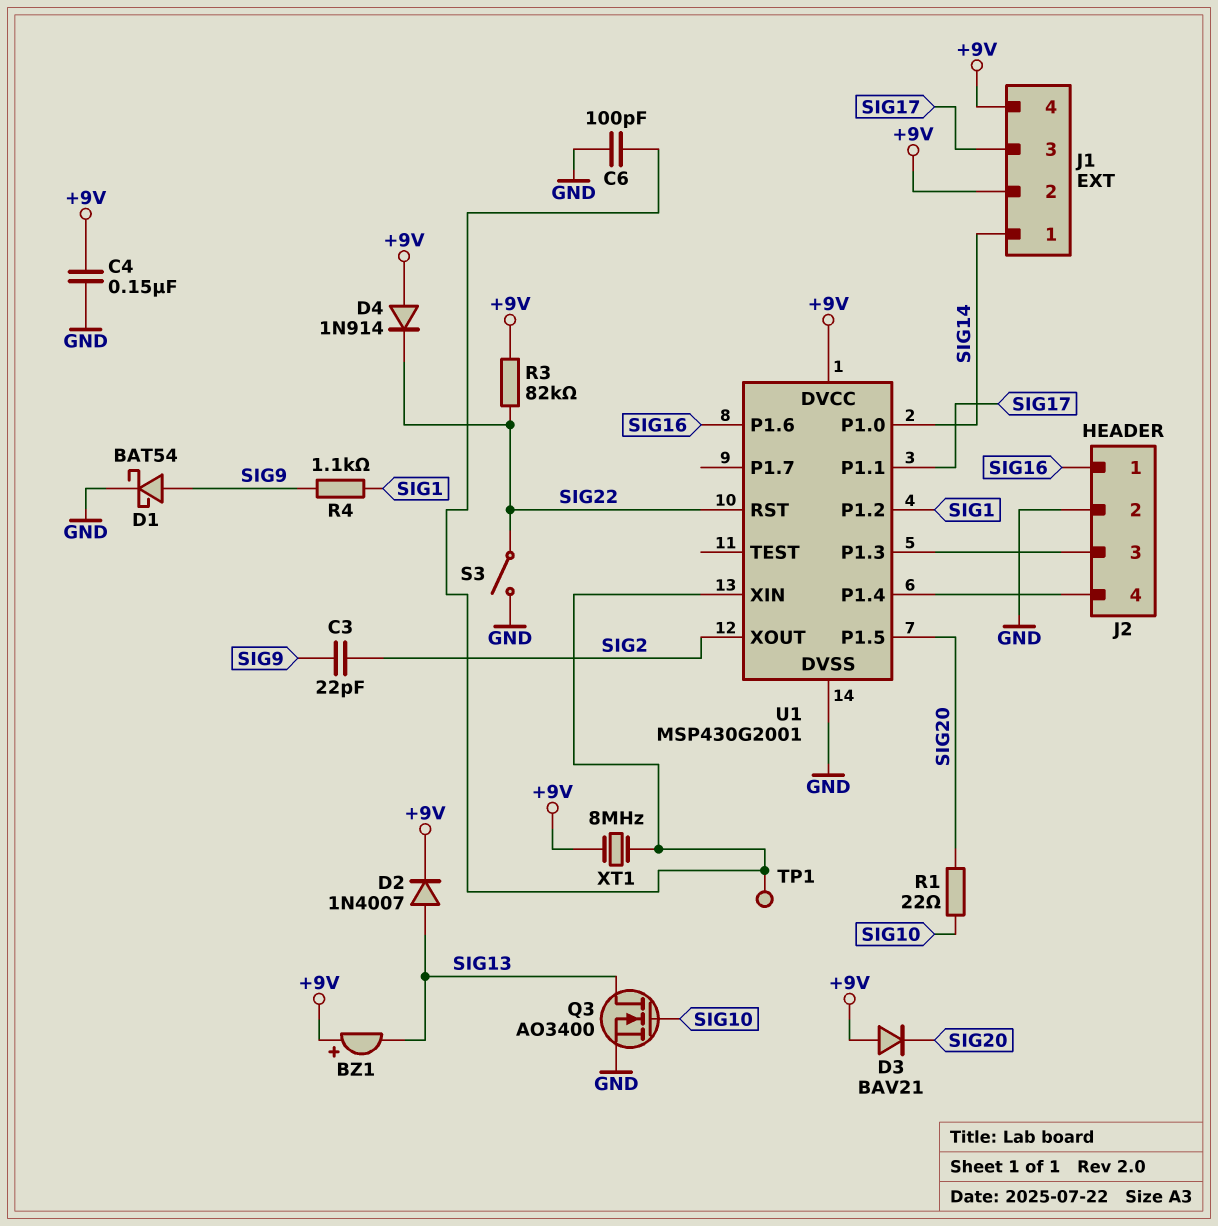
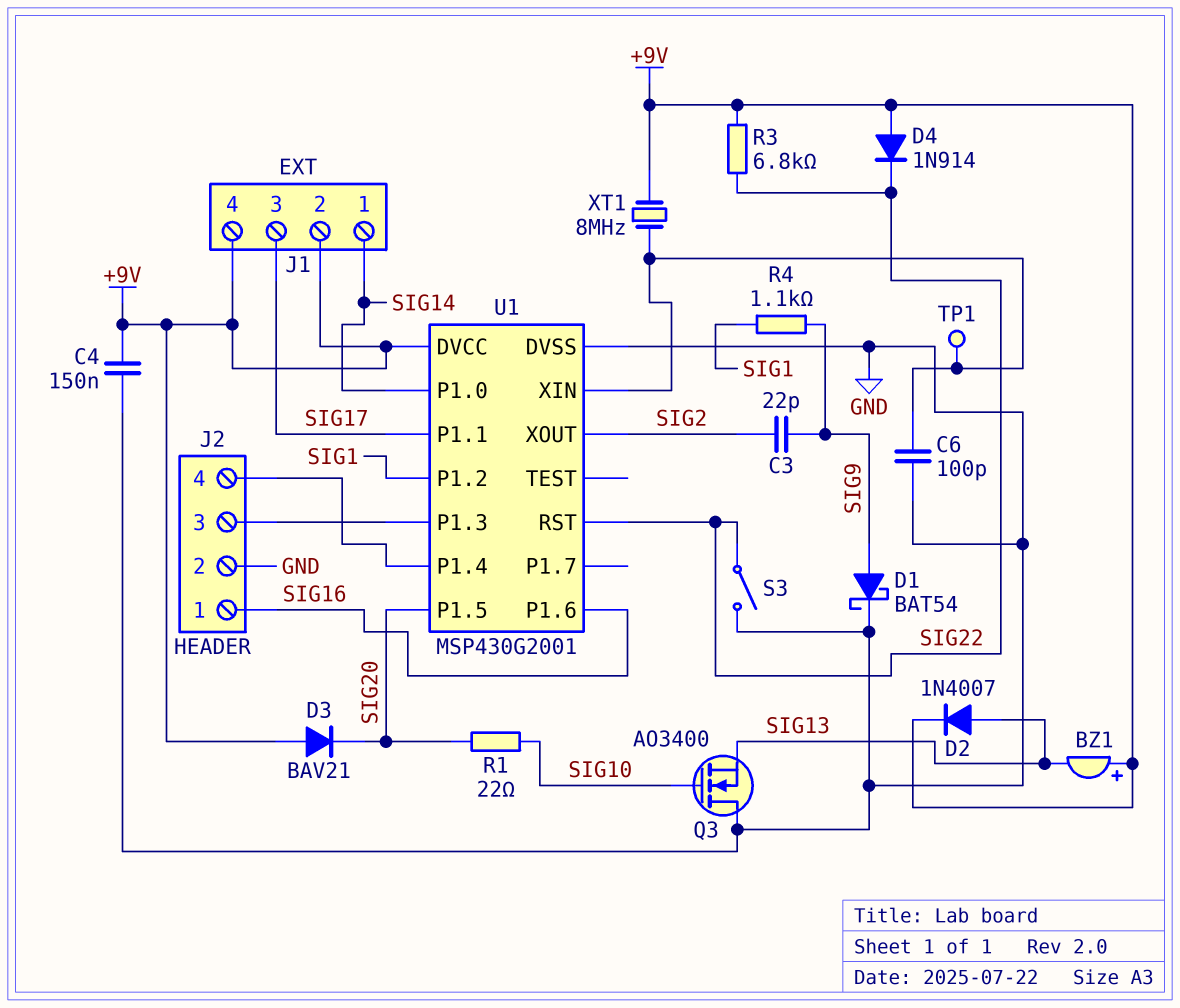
Q3: NMOS AO3400 (G SIG10, D SIG13, S GND) -> NMOS AO3400 (G SIG10, D GND, S SIG13)
R3: 82k (+9V, SIG22) -> 6.8k (+9V, SIG22)

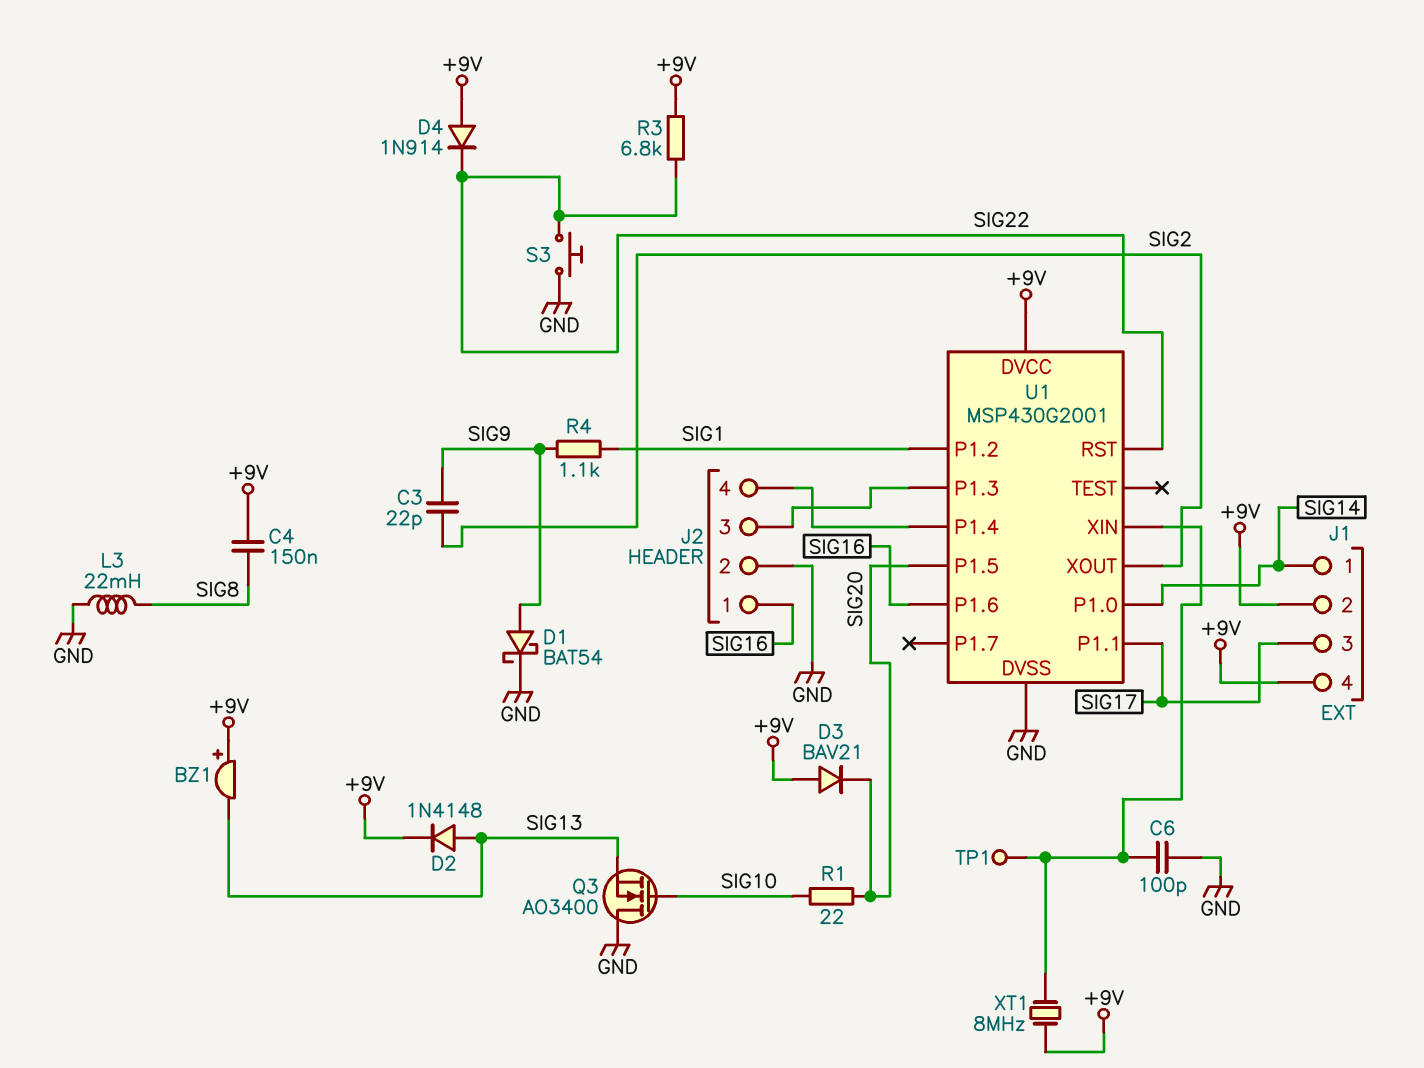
C4: 150nF (+9V, GND) -> 150nF (+9V, SIG8)
D2: diode 1N4007 (A SIG13, K +9V) -> diode 1N4148 (A SIG13, K +9V)
L3: none -> 22mH (GND, SIG8)
S3: switch (GND, SIG22) -> button (GND, SIG22)

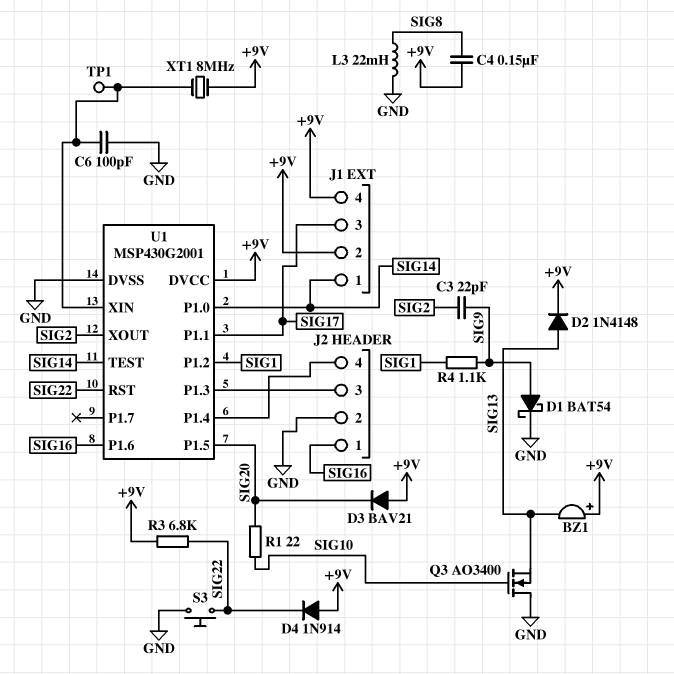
U1 pin TEST: none -> SIG14

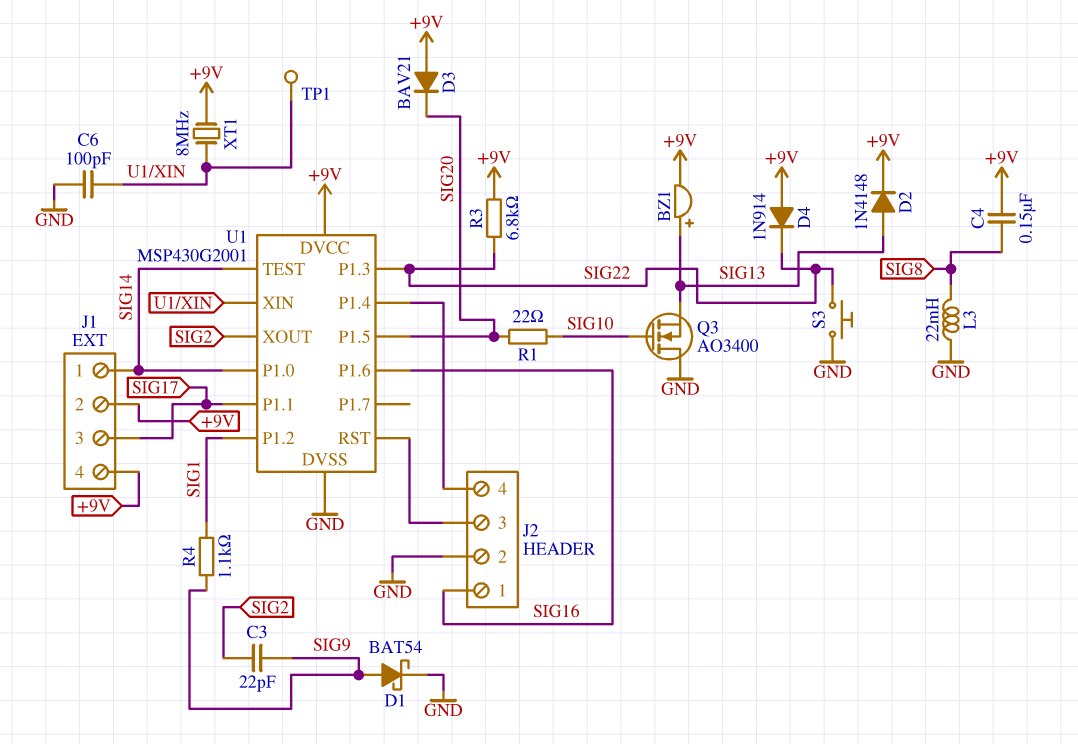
BZ1: buzzer (plus +9V, minus SIG13) -> buzzer (plus SIG13, minus +9V)
U1 pin P1.3: J2/3 -> SIG22
U1 pin RST: SIG22 -> J2/3

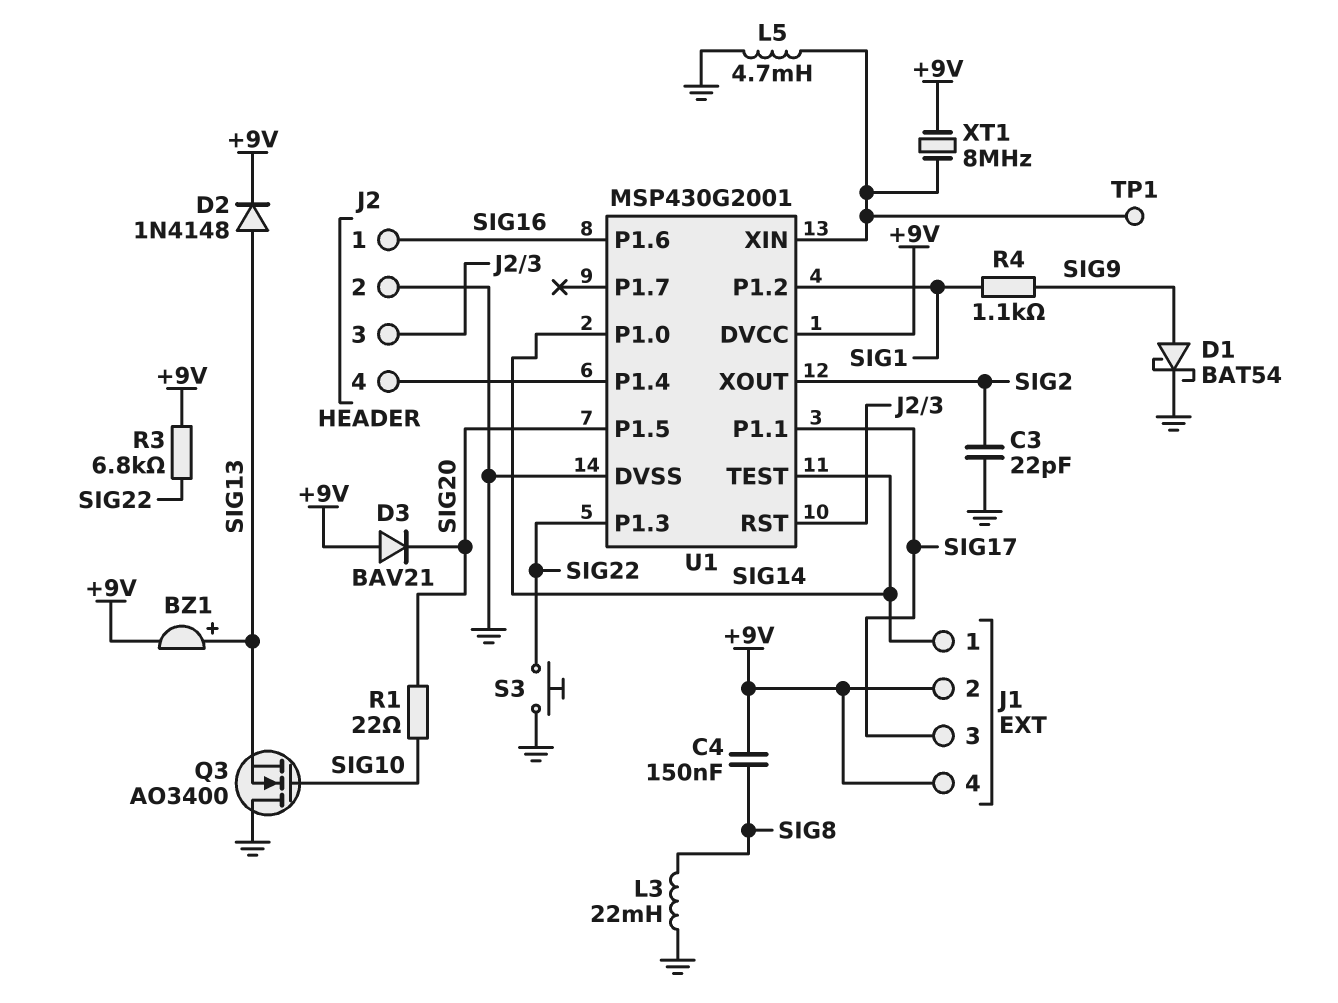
C3: 22pF (SIG2, SIG9) -> 22pF (GND, SIG2)
C6: 100pF (GND, U1/XIN) -> none
D4: diode 1N914 (A +9V, K SIG22) -> none
L5: none -> 4.7mH (GND, U1/XIN)

